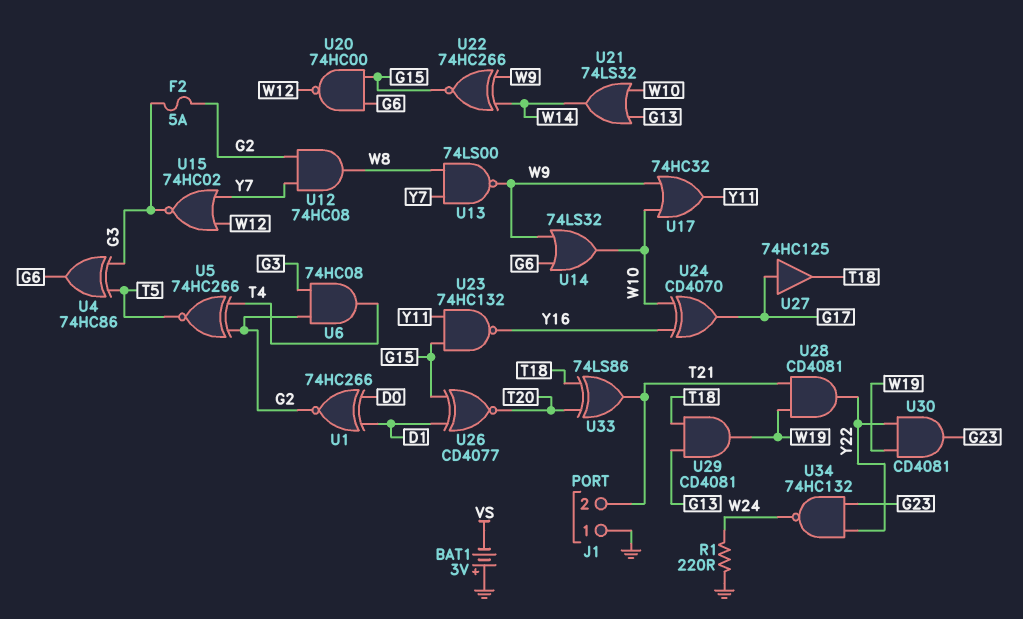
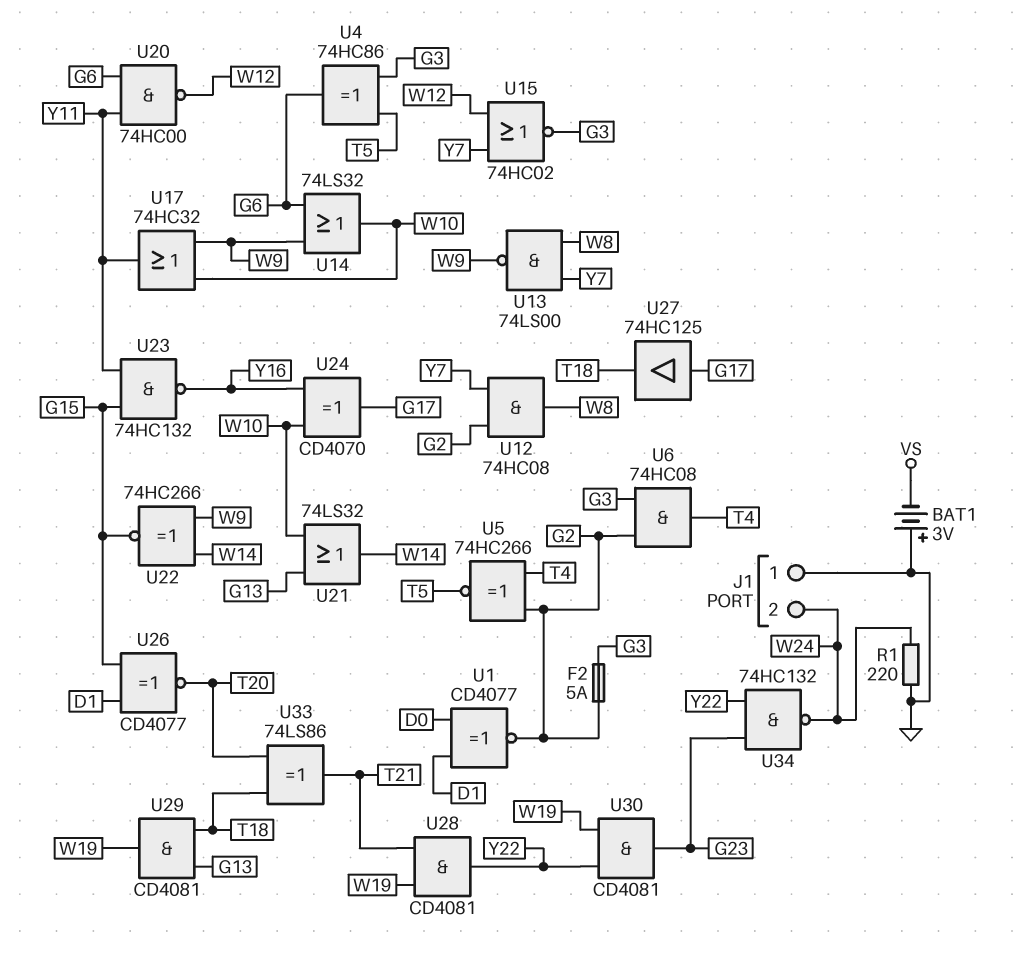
J1 pin 2: T21 -> W24
U1: XNOR 74HC266 (in D0, in D1, out G2) -> XNOR CD4077 (in D0, in D1, out G2)
U20: NAND 74HC00 (in G6, in G15, out W12) -> NAND 74HC00 (in G6, in Y11, out W12)

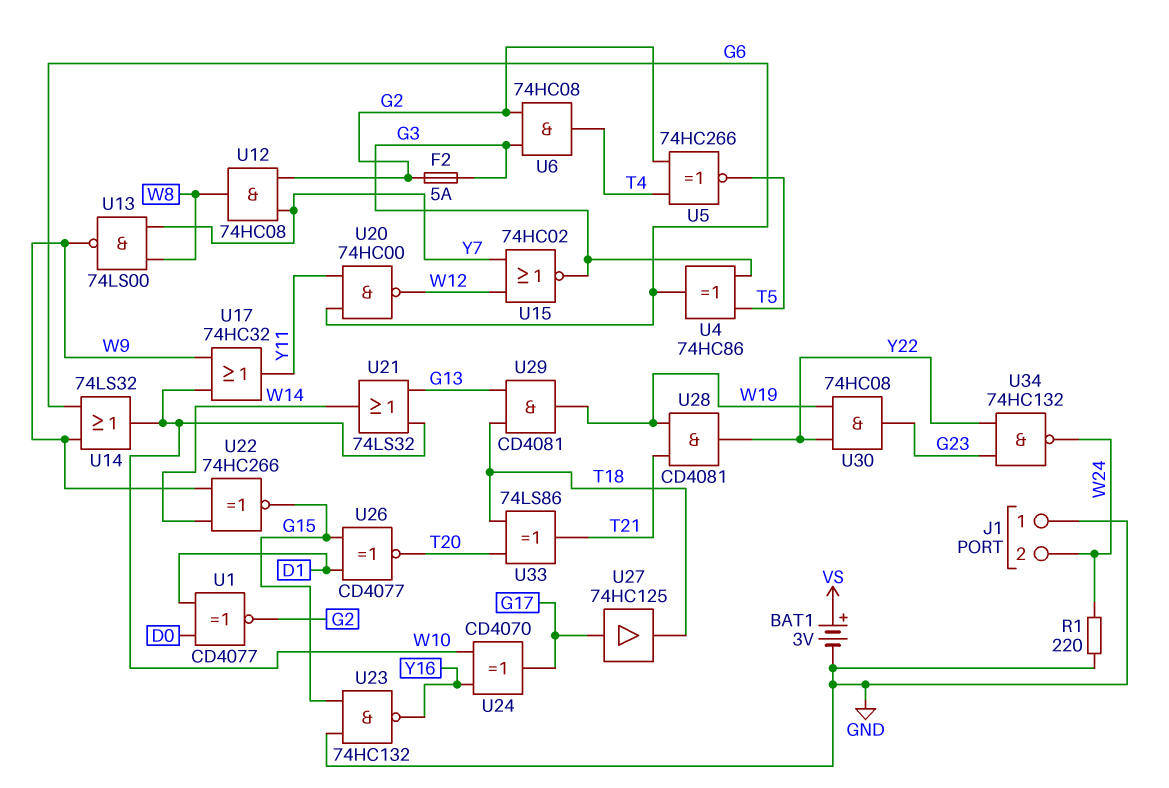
BAT1: 3V (plus GND, minus VS) -> 3V (plus VS, minus GND)
U23: NAND 74HC132 (in G15, in Y11, out Y16) -> NAND 74HC132 (in G15, in GND, out Y16)
U30: AND CD4081 (in W19, in Y22, out G23) -> AND 74HC08 (in W19, in Y22, out G23)

